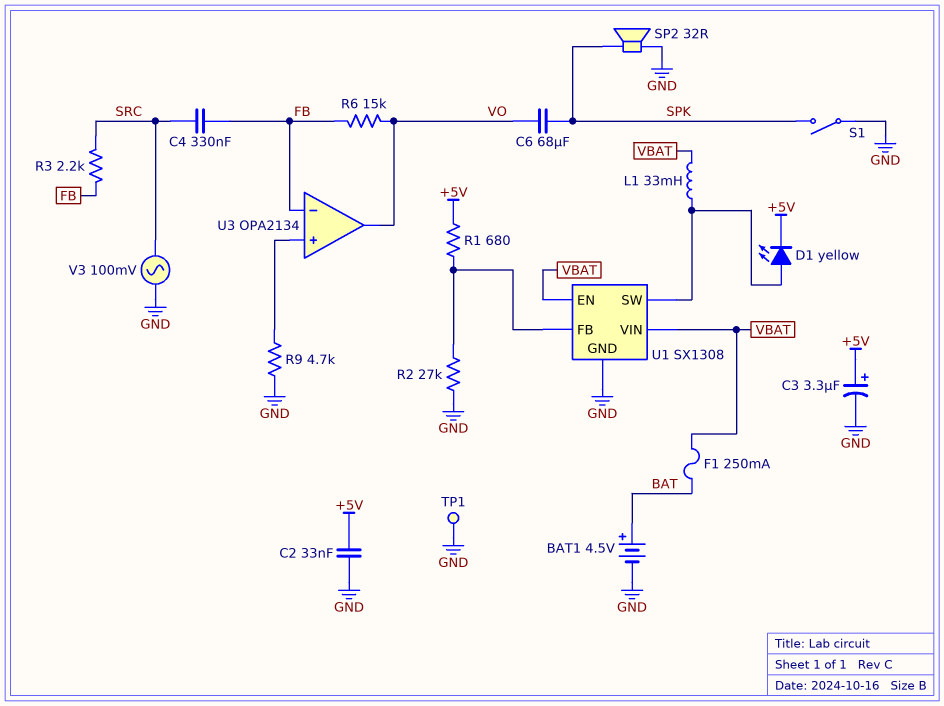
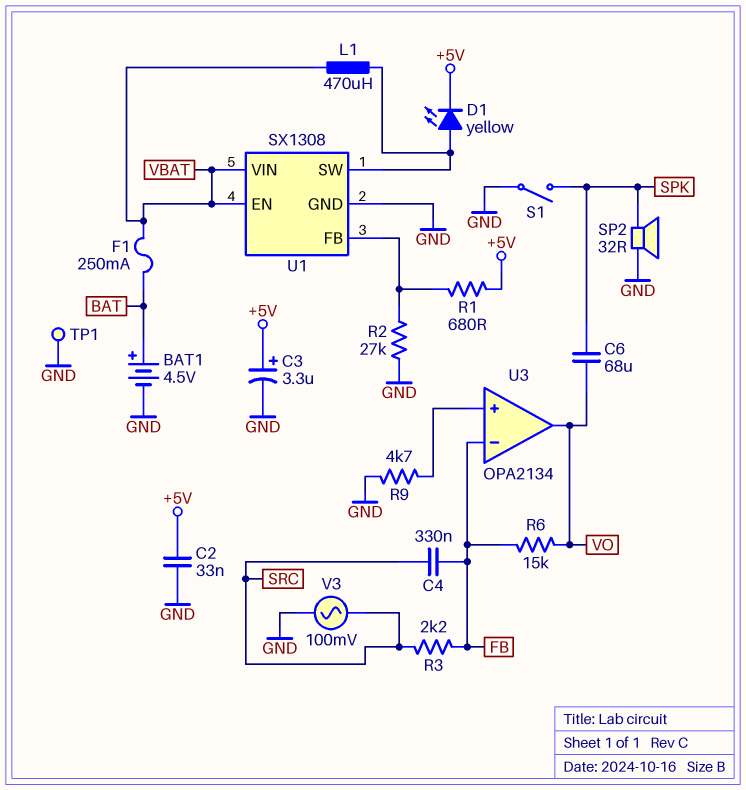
L1: 33mH (U1/SW, VBAT) -> 470uH (U1/SW, VBAT)

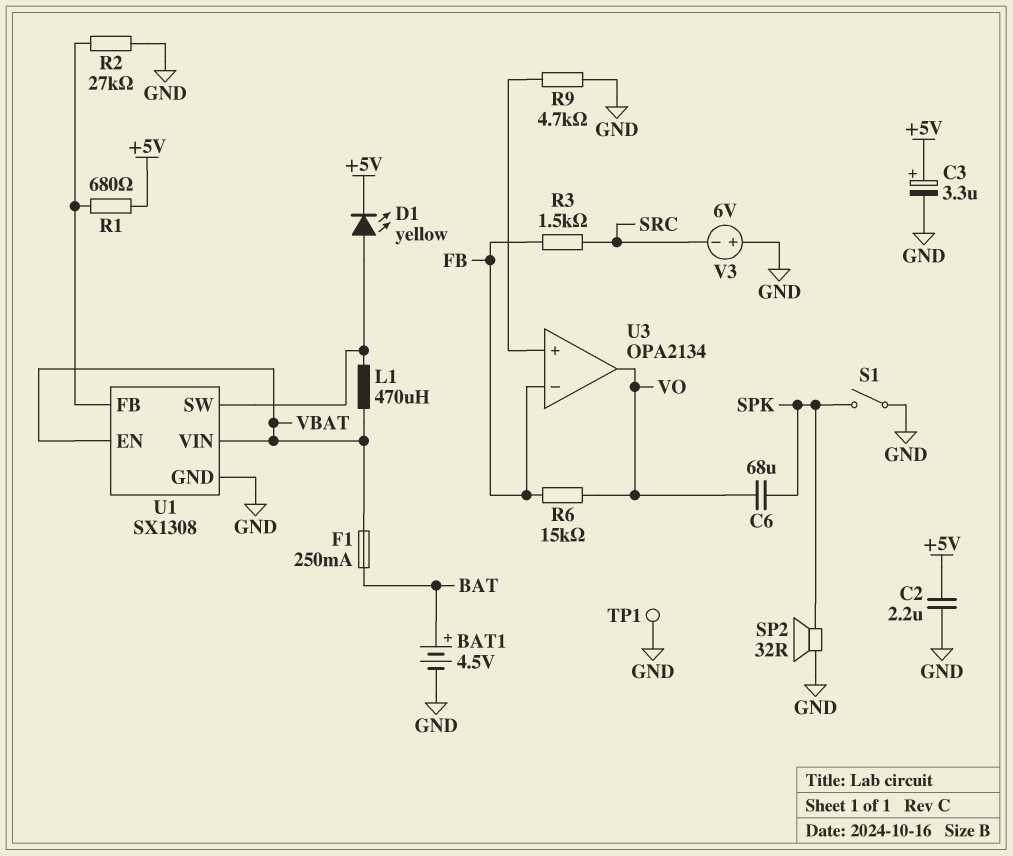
C2: 33nF (+5V, GND) -> 2.2uF (+5V, GND)
C4: 330nF (FB, SRC) -> none
R3: 2.2k (FB, SRC) -> 1.5k (FB, SRC)
V3: AC 100mV (GND, SRC) -> 6V (plus GND, minus SRC)

